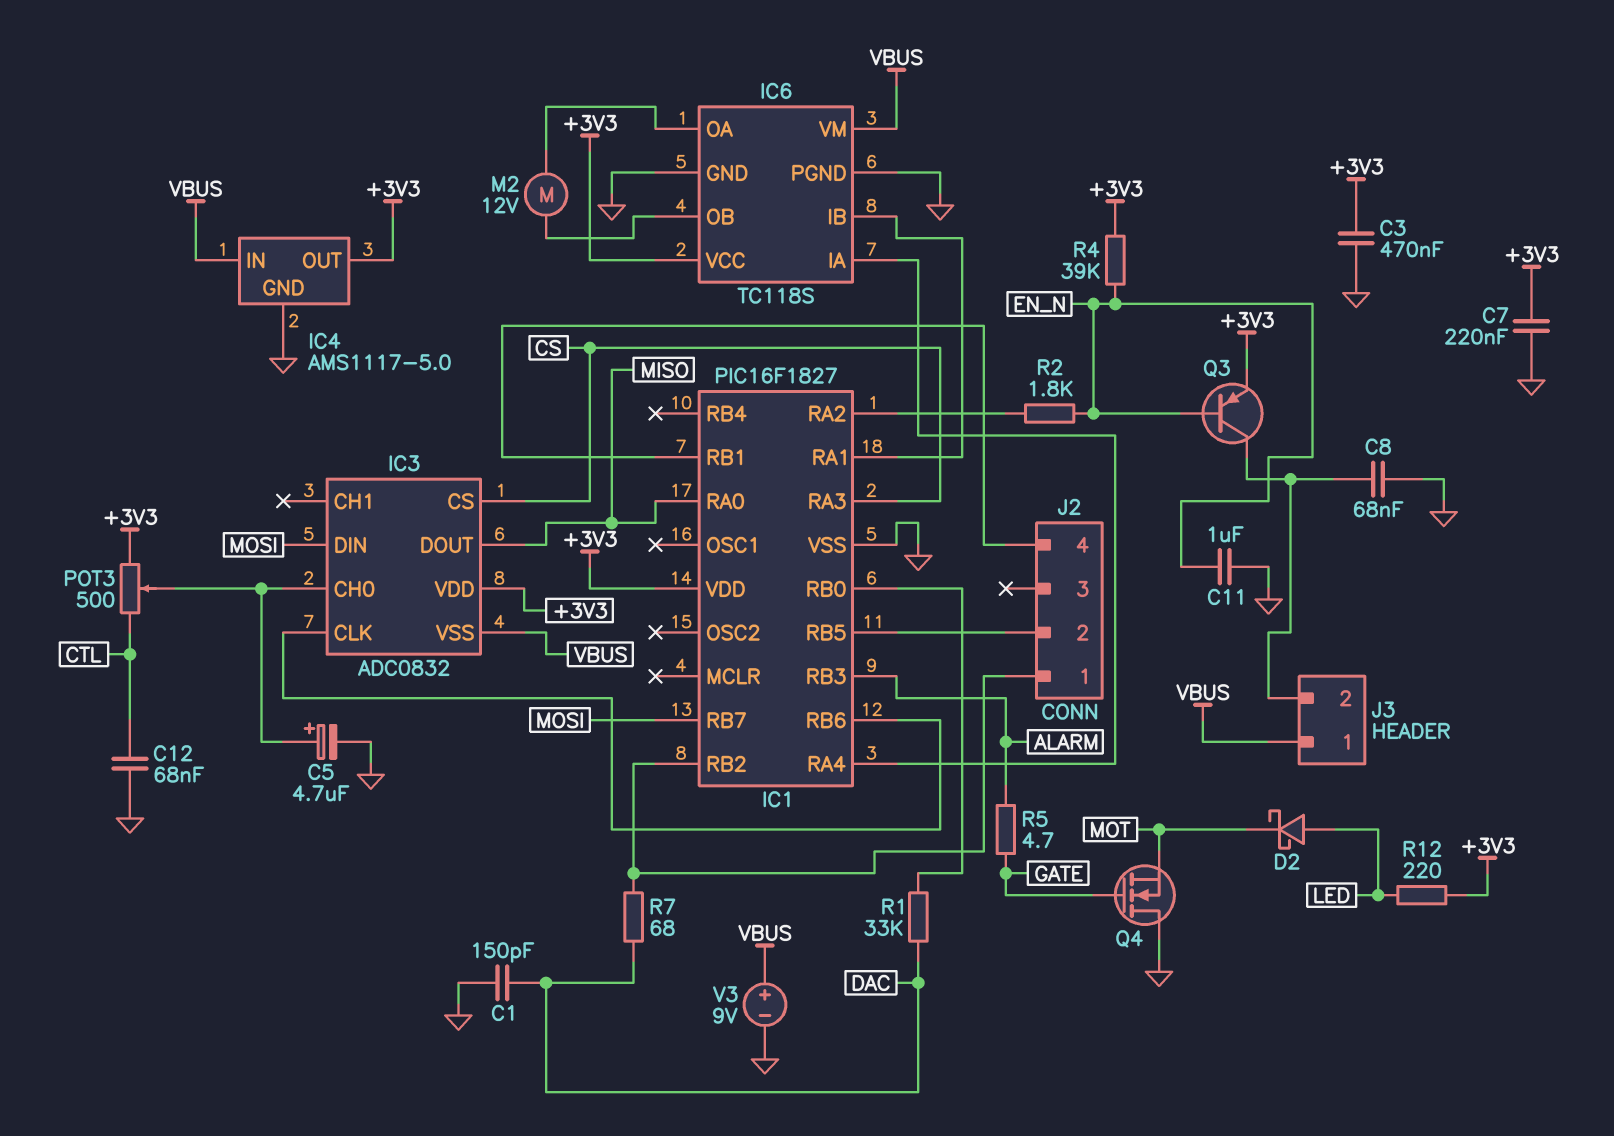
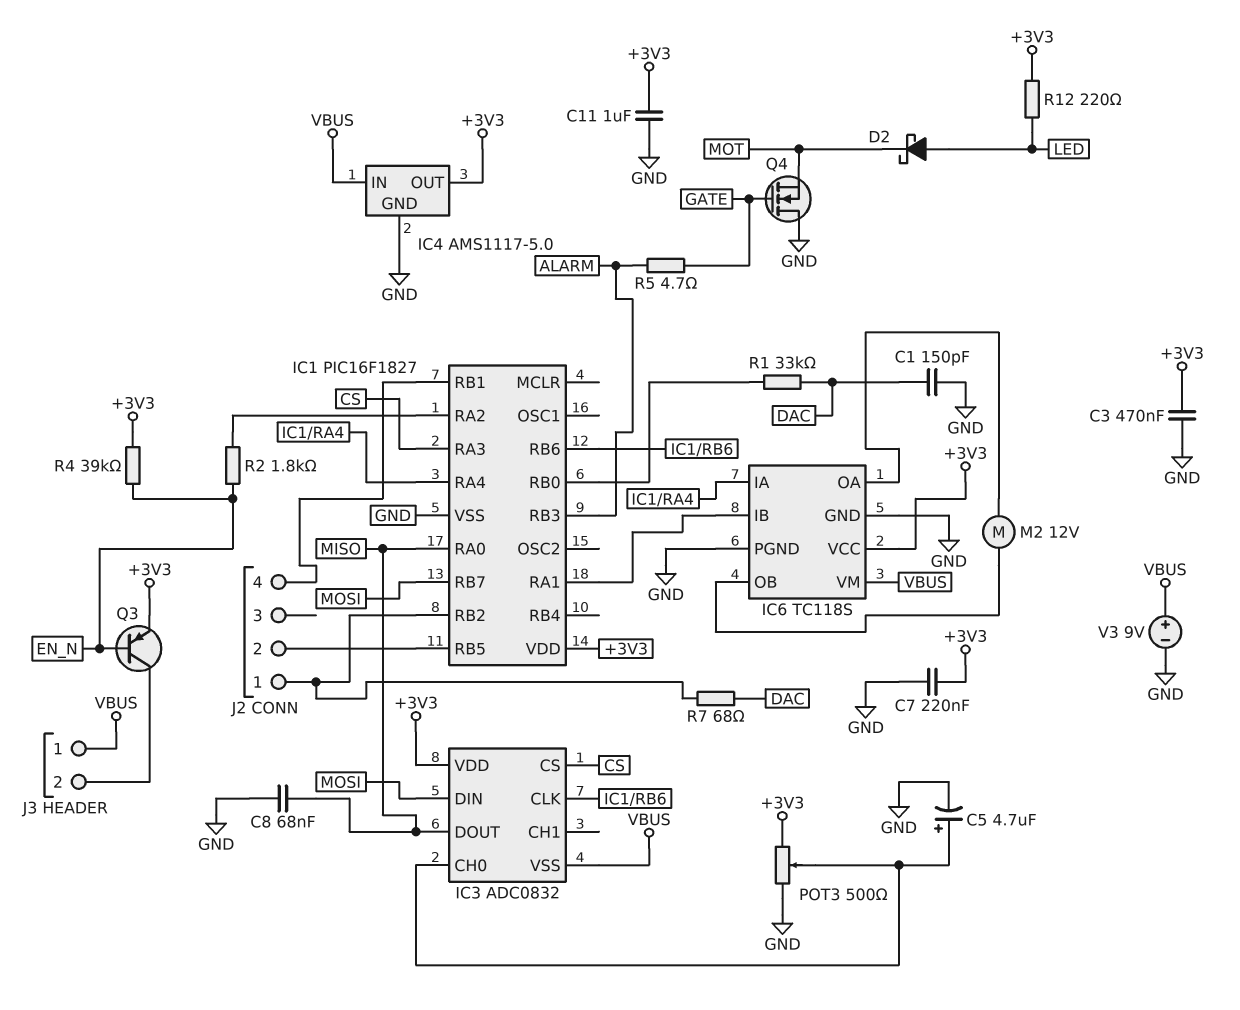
C8: 68nF (GND, J3/2) -> 68nF (GND, MISO)
C11: 1uF (EN_N, GND) -> 1uF (+3V3, GND)
C12: 68nF (CTL, GND) -> none
POT3: 500 (+3V3, CTL, wiper IC3/CH0) -> 500 (+3V3, GND, wiper IC3/CH0)

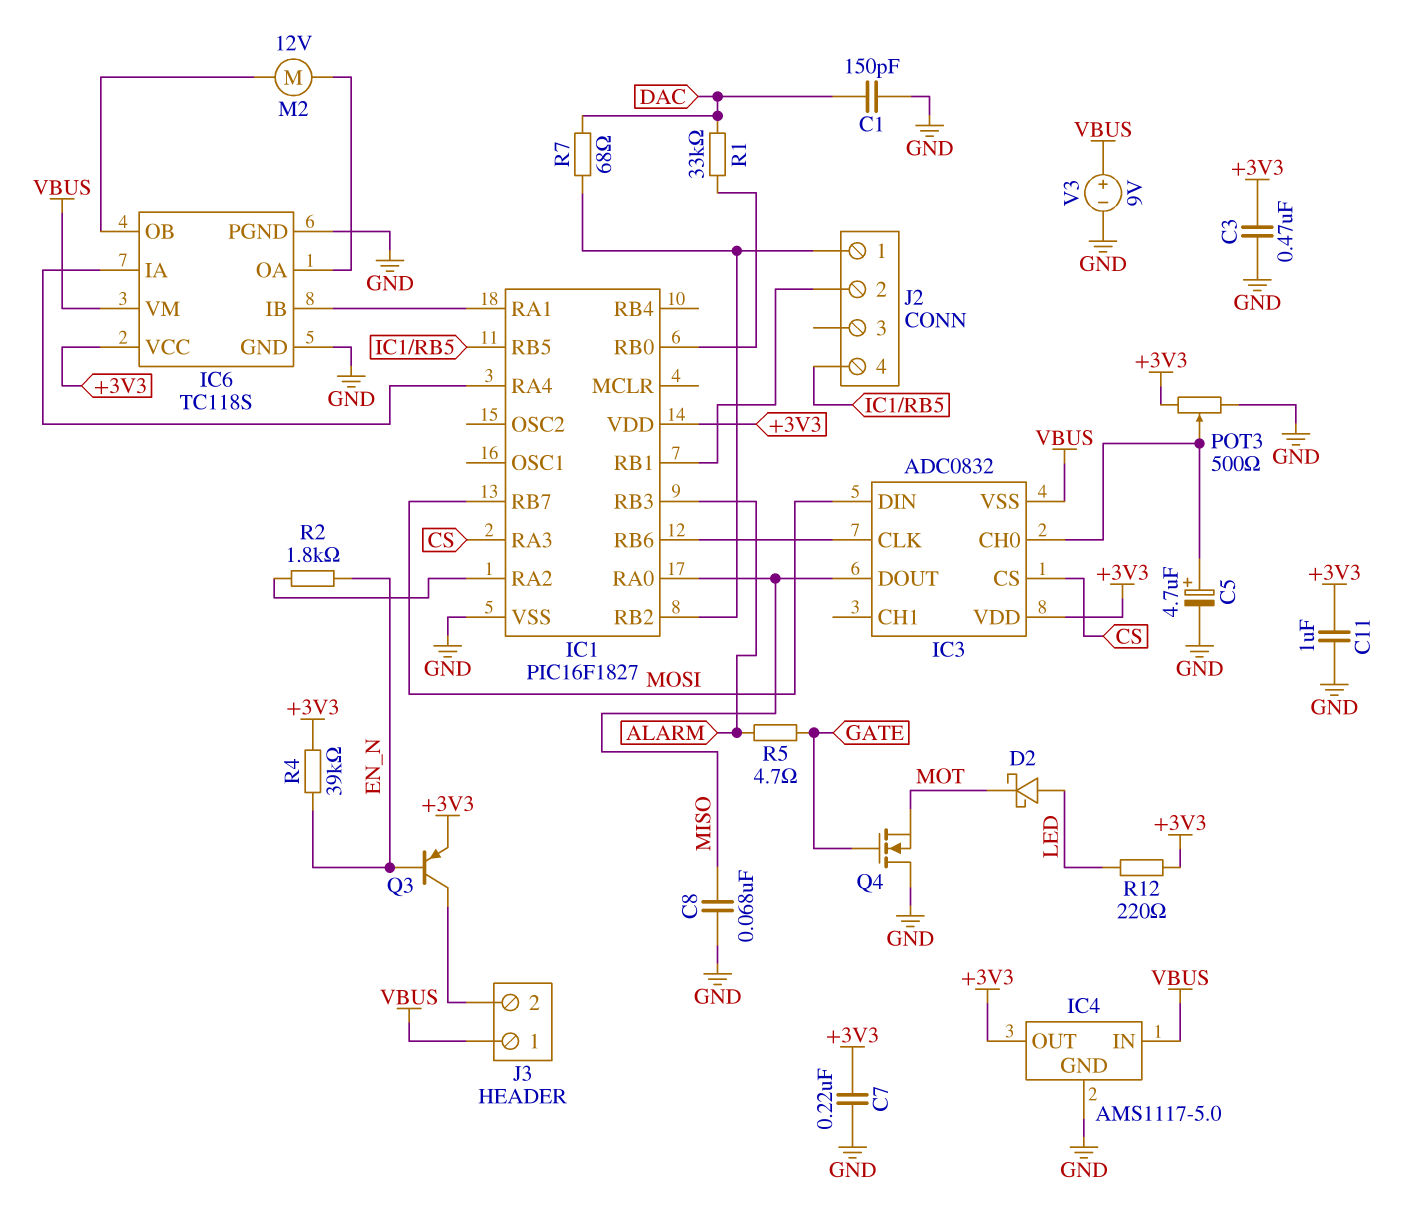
J2 pin 2: IC1/RB5 -> IC1/RB1
J2 pin 4: IC1/RB1 -> IC1/RB5

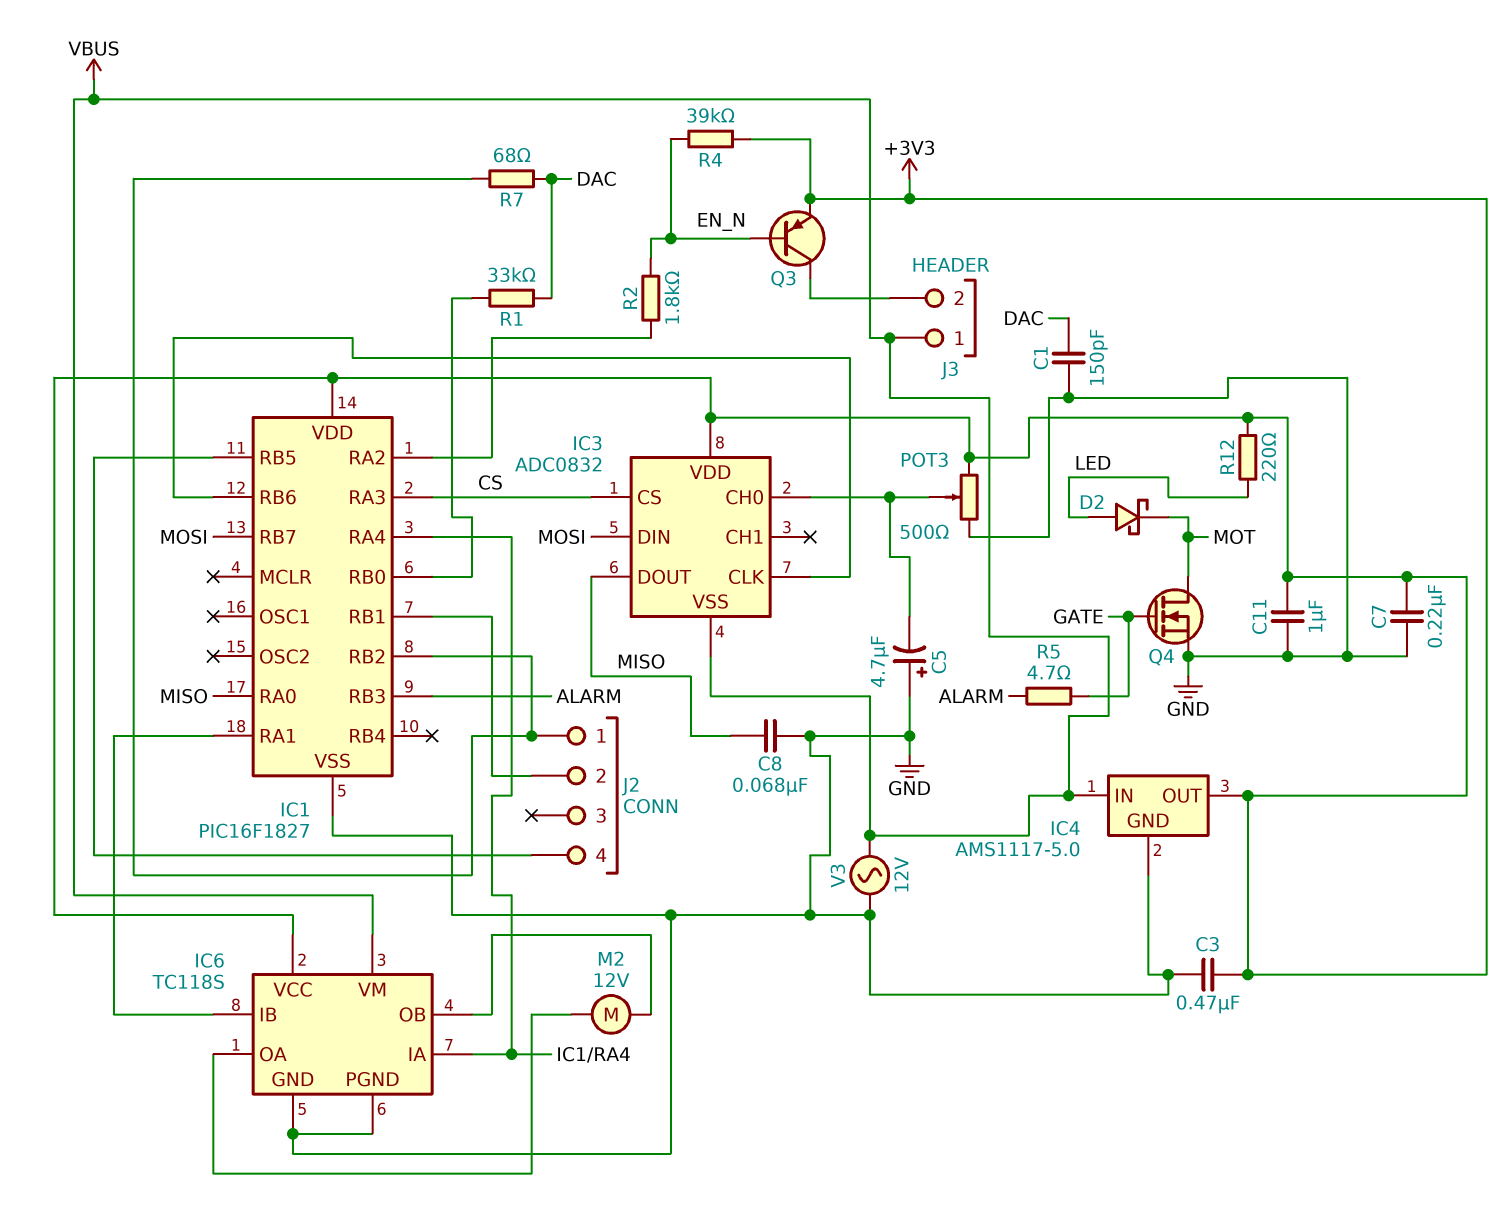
C5: 4.7uF (plus IC3/CH0, minus GND) -> 4.7uF (plus GND, minus IC3/CH0)
Q4: NMOS (G GATE, D GND, S MOT) -> NMOS (G GATE, D MOT, S GND)
V3: 9V (plus VBUS, minus GND) -> AC 12V (GND, VBUS)

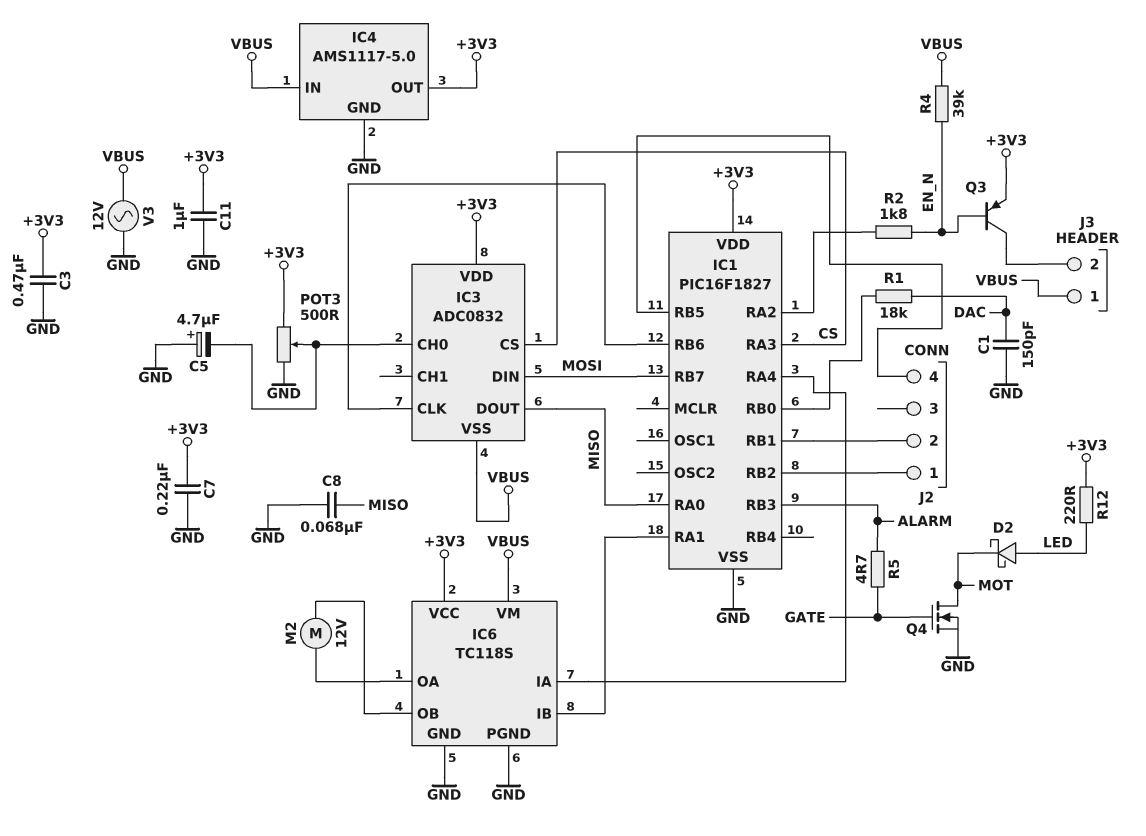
R1: 33k (DAC, IC1/RB0) -> 18k (DAC, IC1/RB0)
R4: 39k (+3V3, EN_N) -> 39k (EN_N, VBUS)
R7: 68 (DAC, IC1/RB2) -> none

